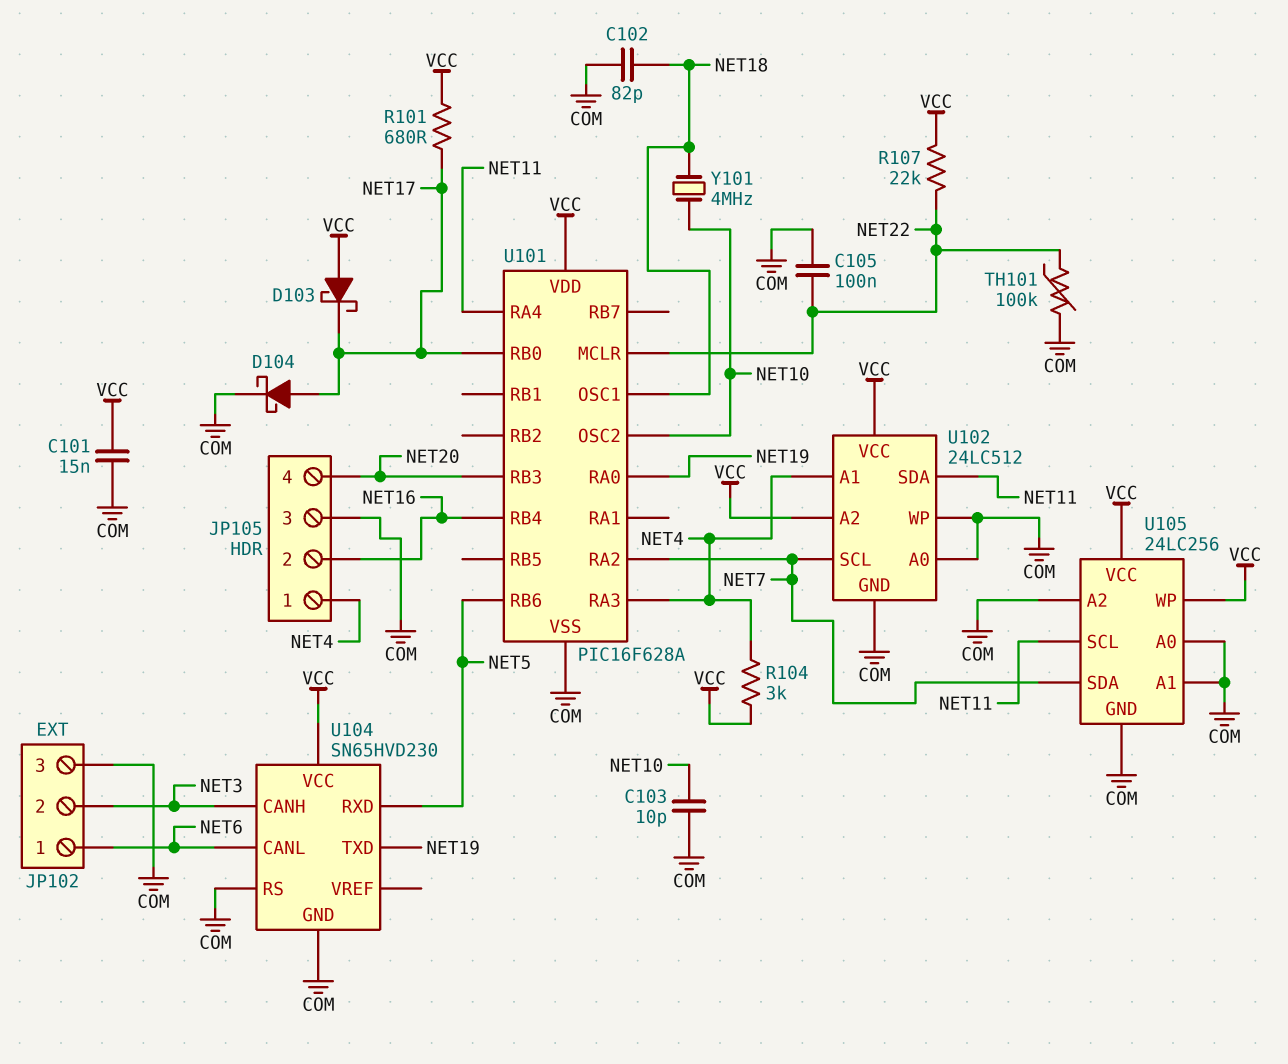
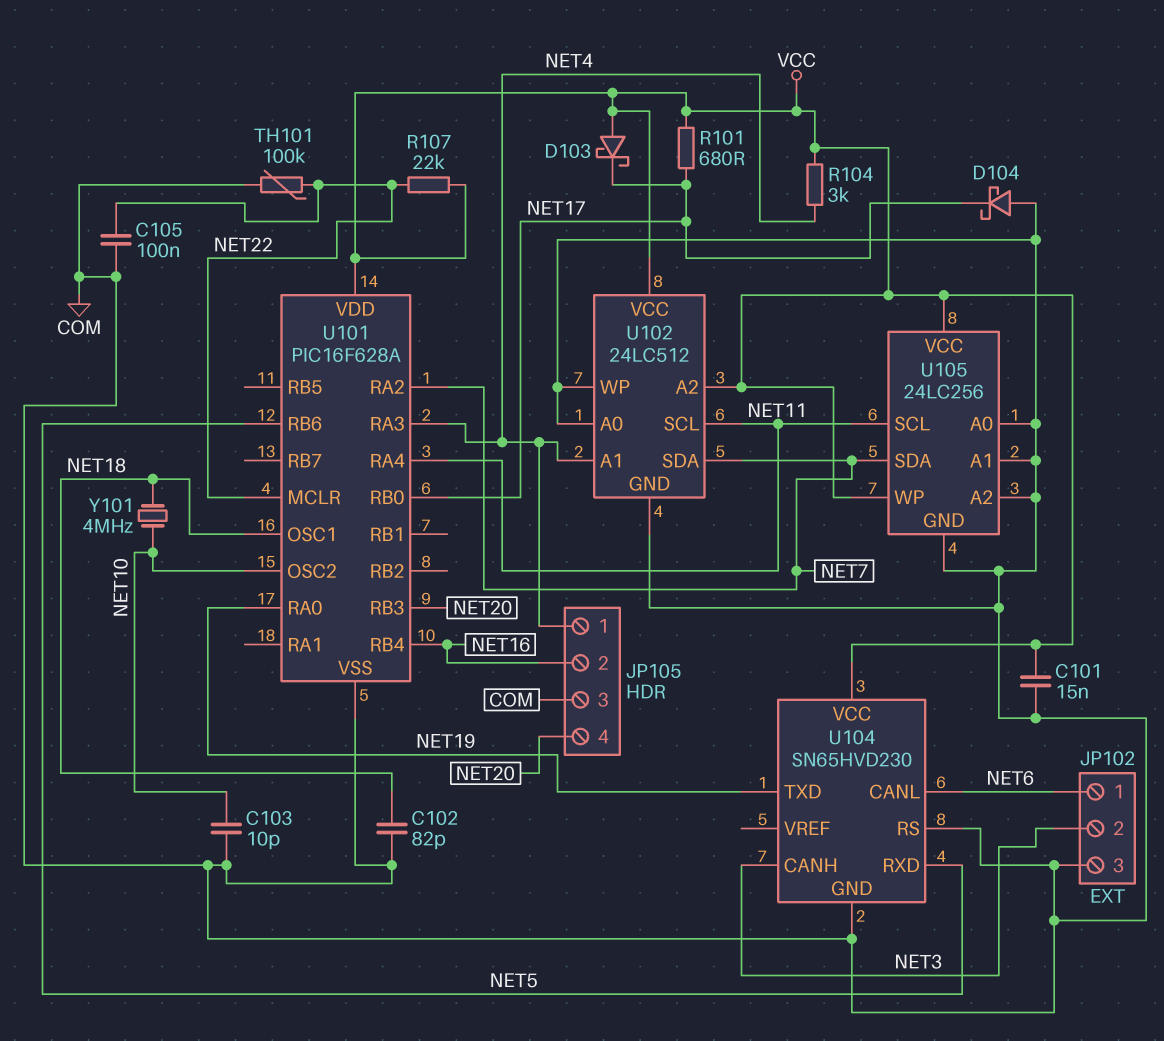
D104: schottky (A NET17, K COM) -> schottky (A COM, K NET17)
U102 pin SCL: NET7 -> NET11
U102 pin SDA: NET11 -> NET7

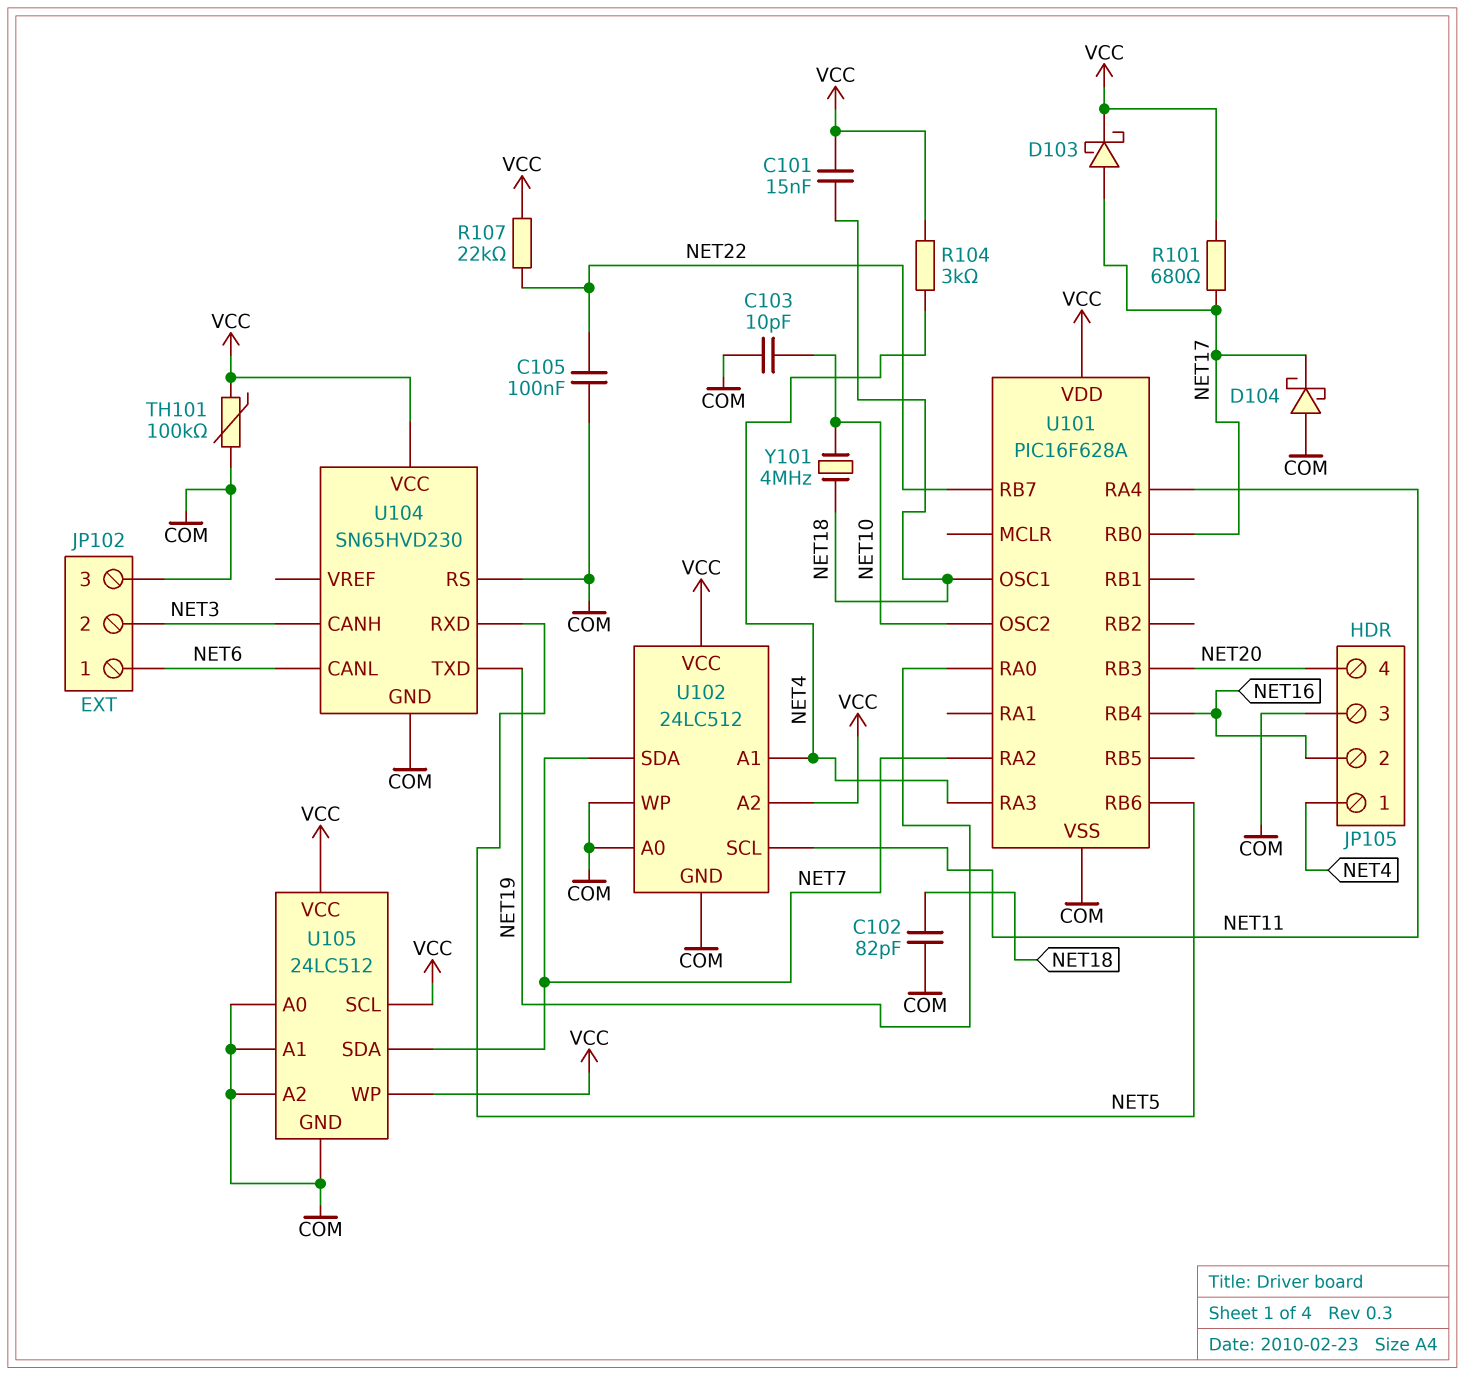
C101: 15nF (COM, VCC) -> 15nF (NET18, VCC)
D103: schottky (A VCC, K NET17) -> schottky (A NET17, K VCC)
TH101: 100k (COM, NET22) -> 100k (COM, VCC)
U101 pin MCLR: NET22 -> none
U101 pin RB7: none -> NET22
U105: 24LC256 -> 24LC512
U105 pin SCL: NET11 -> VCC

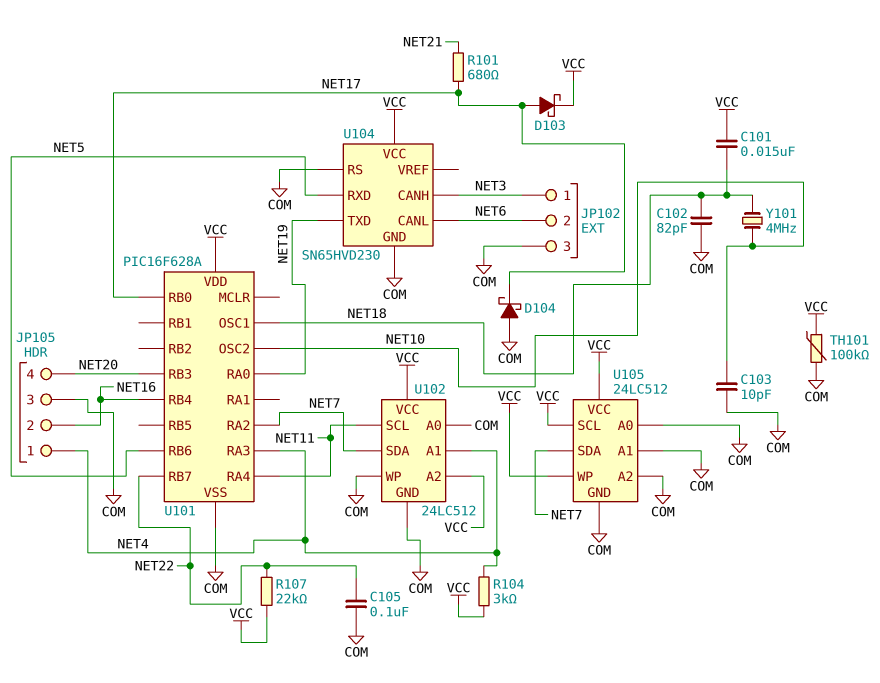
JP102 pin 1: NET6 -> NET3
JP102 pin 2: NET3 -> NET6
R101: 680 (NET17, VCC) -> 680 (NET17, NET21)

